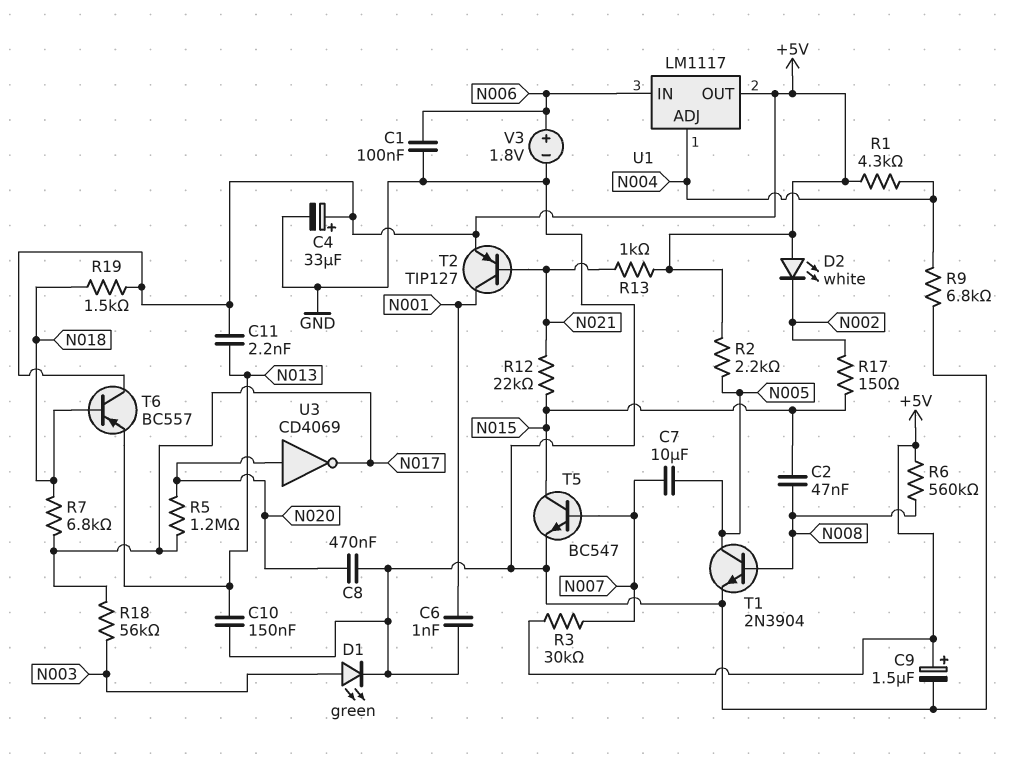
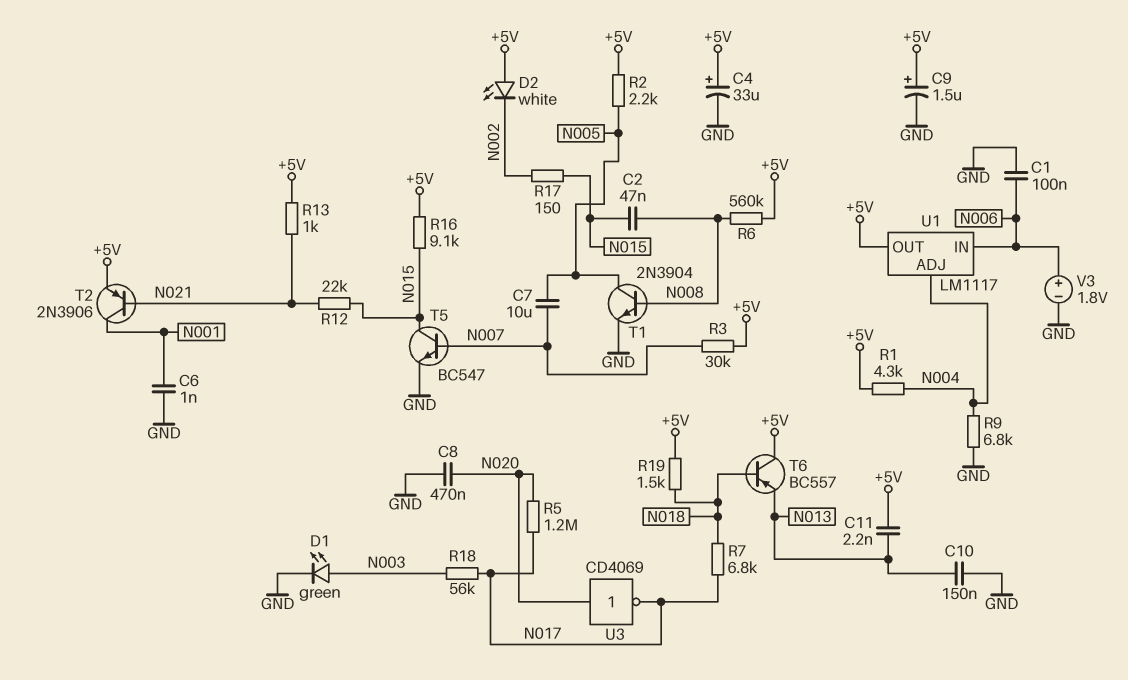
R16: none -> 9.1k (+5V, N015)
T2: PNP TIP127 (B N021, C N001, E +5V) -> PNP 2N3906 (B N021, C N001, E +5V)

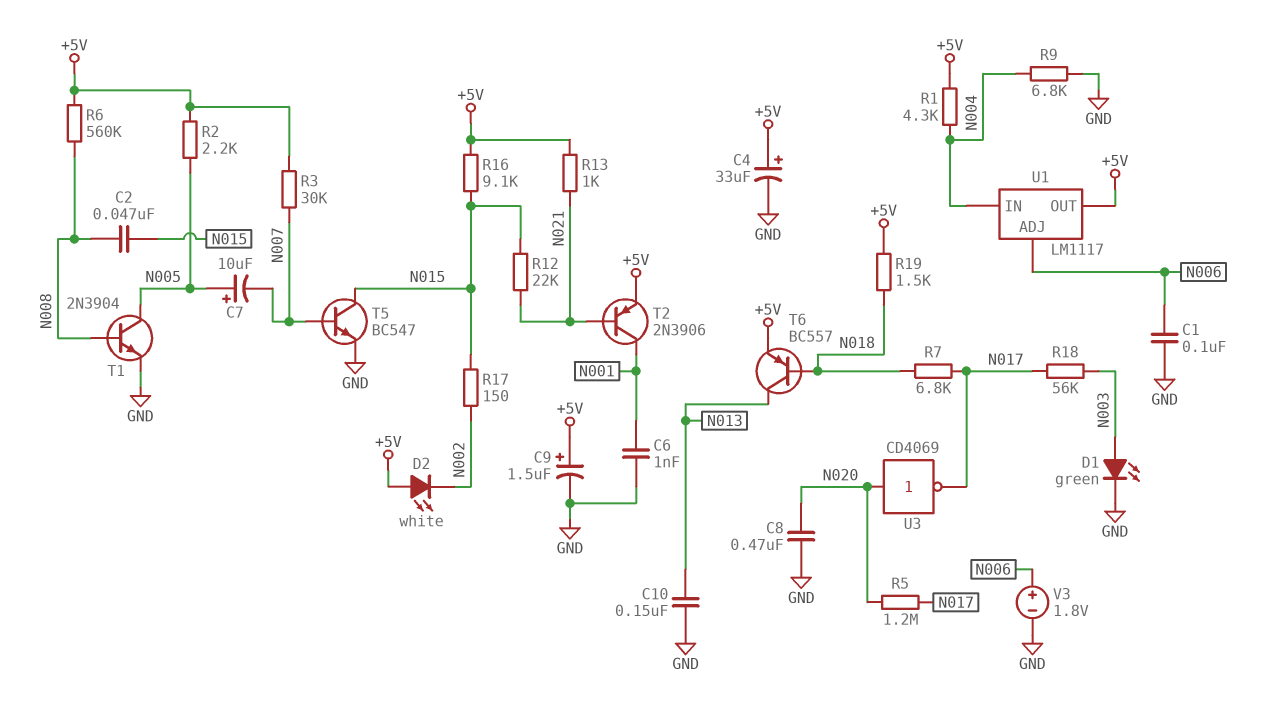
C7: 10uF (N005, N007) -> 10uF (plus N005, minus N007)
C11: 2.2nF (+5V, N013) -> none
T6: PNP BC557 (B N018, C +5V, E N013) -> PNP BC557 (B N018, C N013, E +5V)
U1 pin ADJ: N004 -> N006
U1 pin IN: N006 -> N004

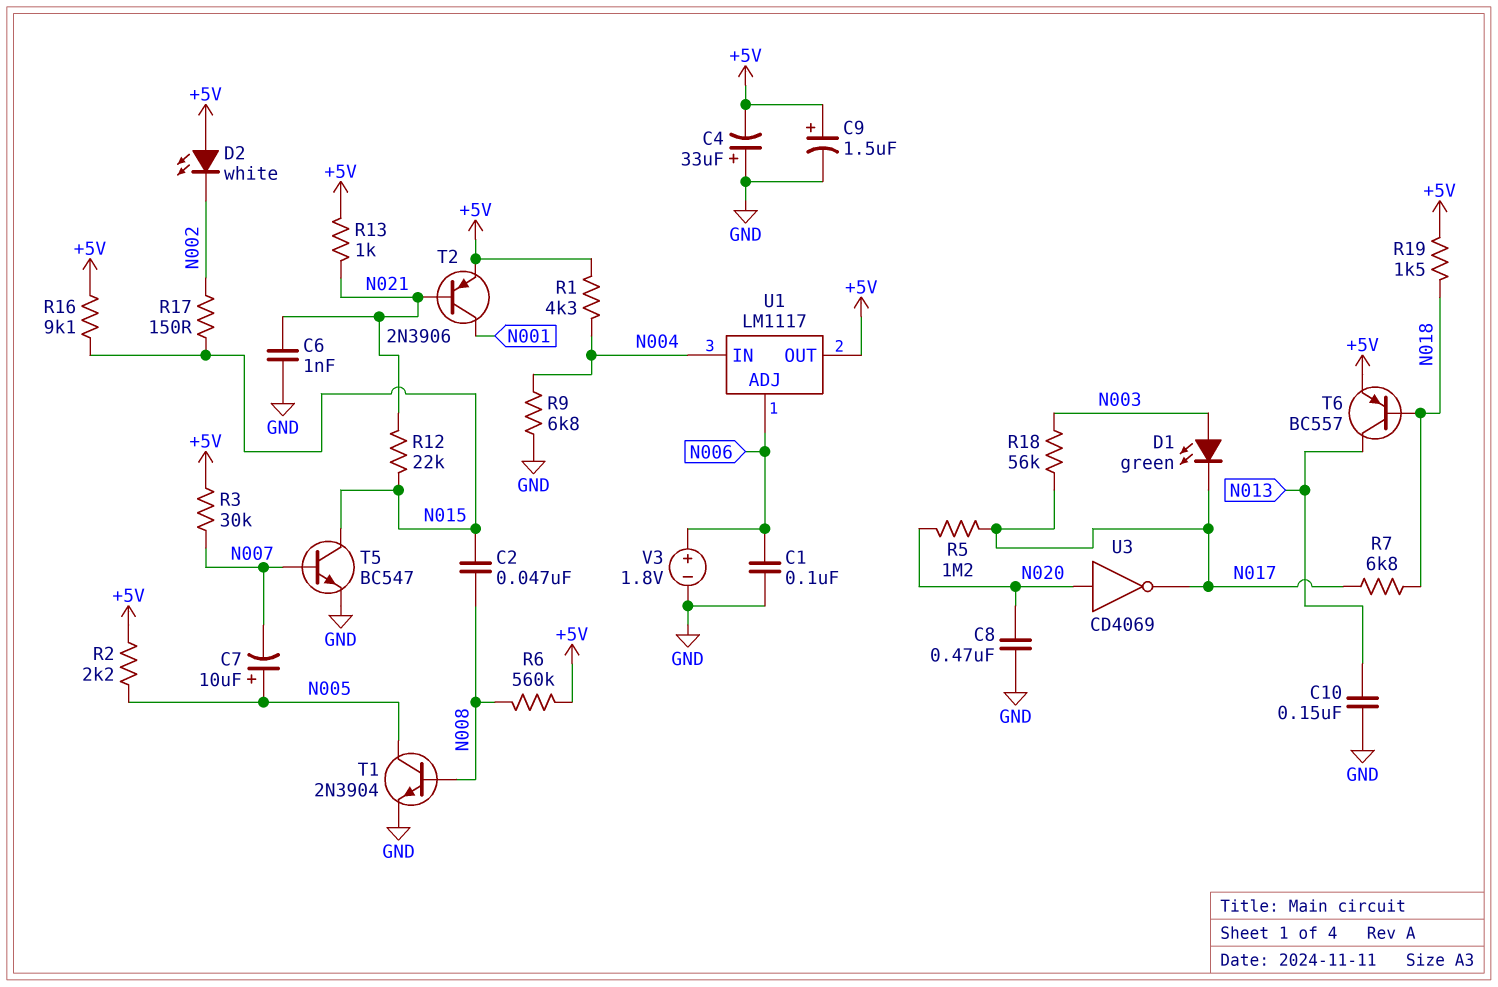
C4: 33uF (plus +5V, minus GND) -> 33uF (plus GND, minus +5V)
C6: 1nF (GND, N001) -> 1nF (GND, N021)
D1: LED green (A N003, K GND) -> LED green (A N003, K N017)

